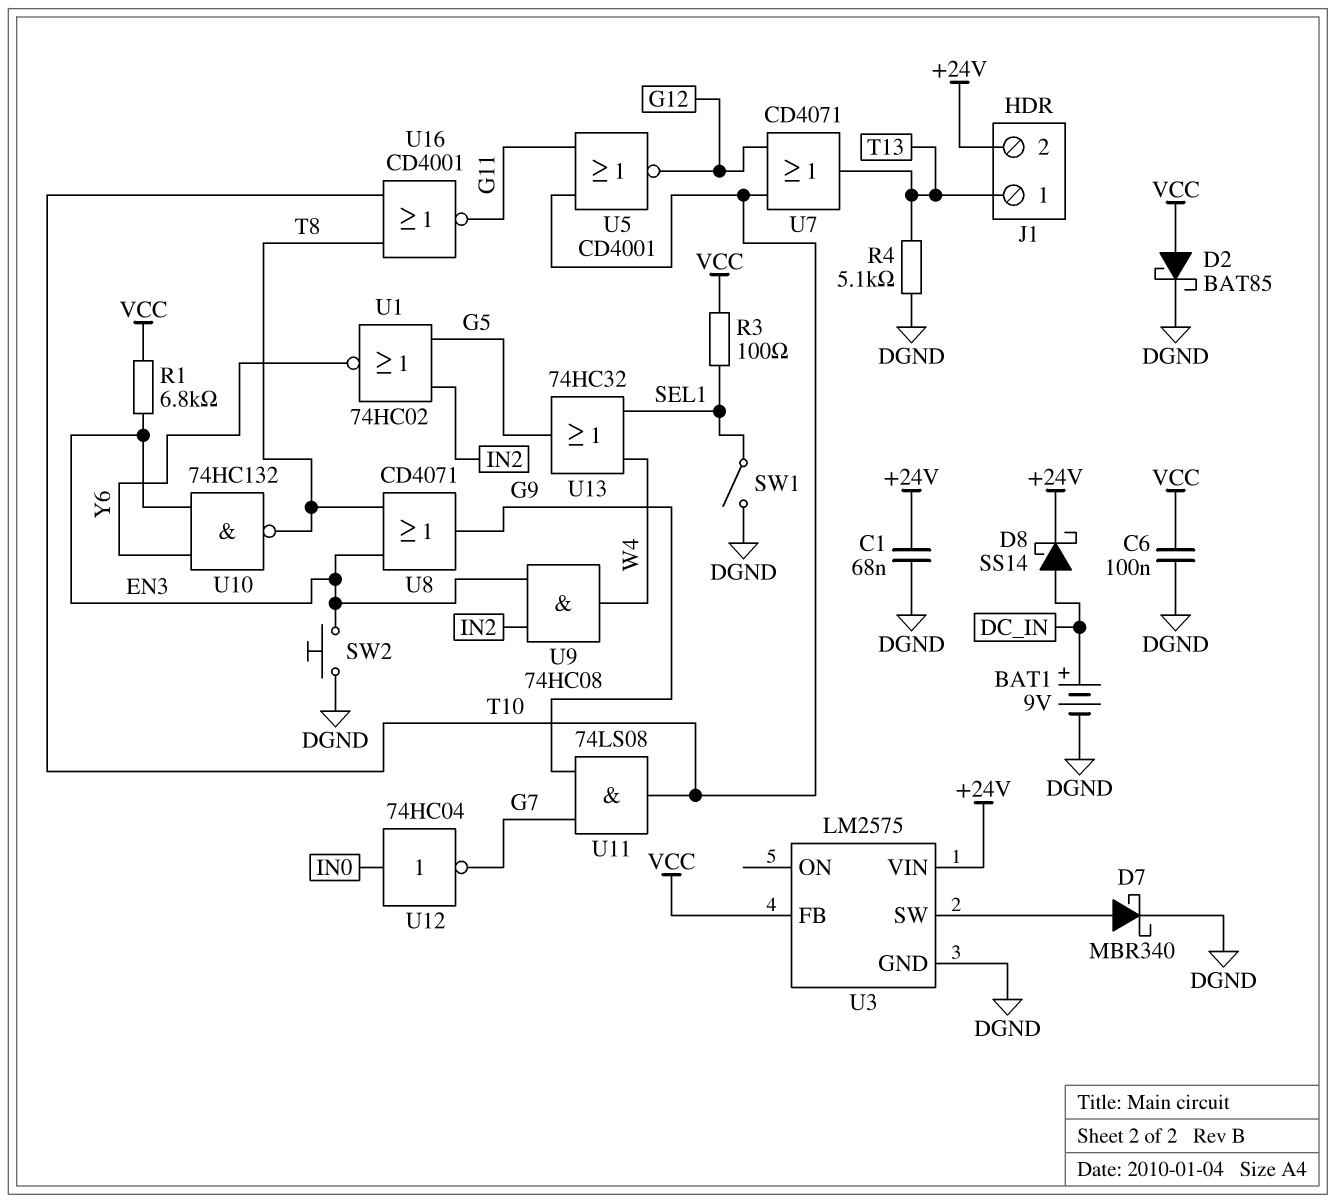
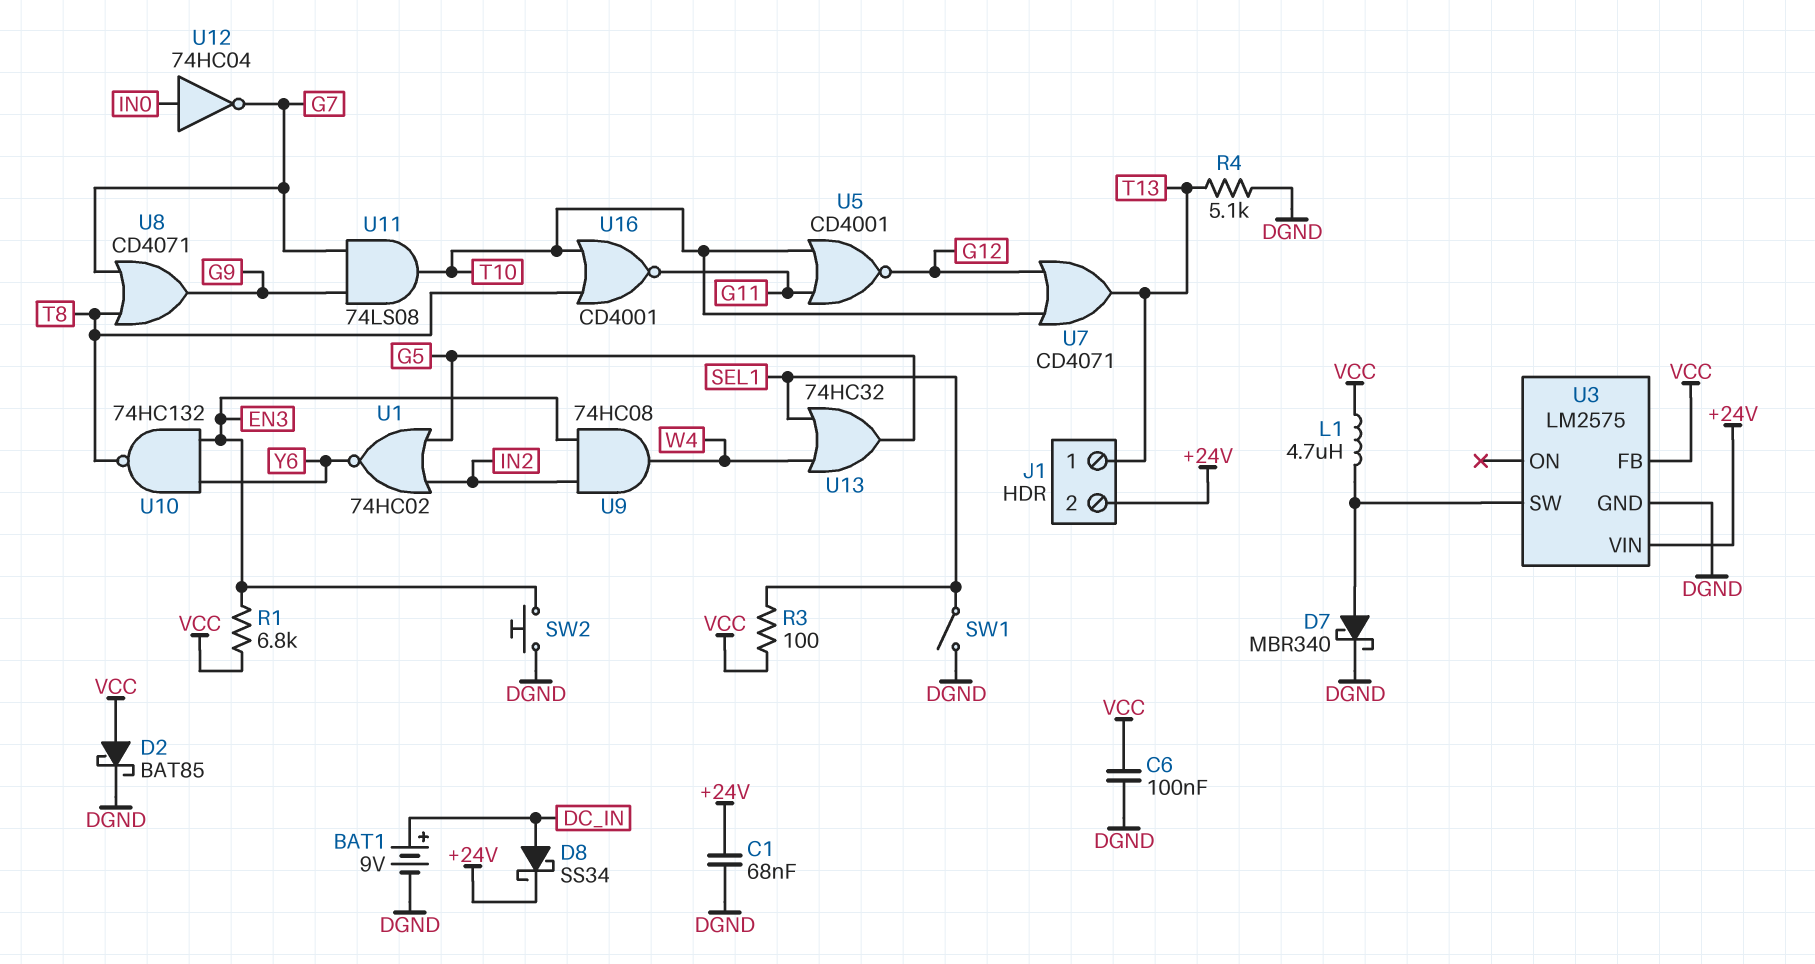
D8: schottky SS14 (A DC_IN, K +24V) -> schottky SS34 (A DC_IN, K +24V)
L1: none -> 4.7uH (U3/SW, VCC)
U8: OR CD4071 (in EN3, in T8, out G9) -> OR CD4071 (in G7, in T8, out G9)

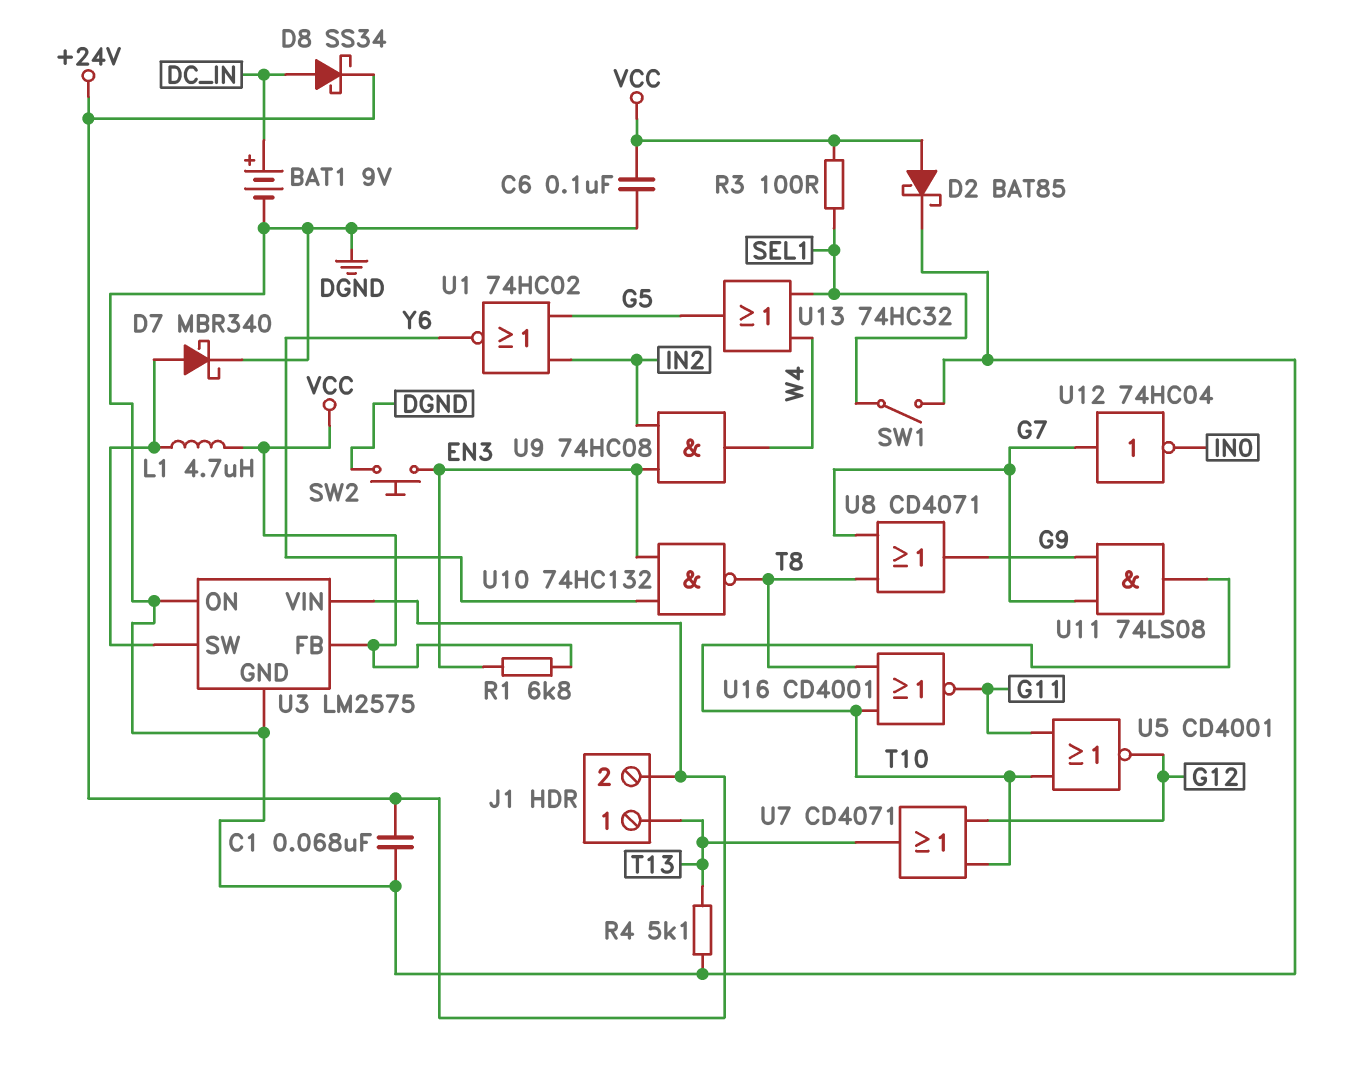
U3 pin ON: none -> DGND
U12: NOT 74HC04 (in IN0, out G7) -> NOT 74HC04 (in G7, out IN0)

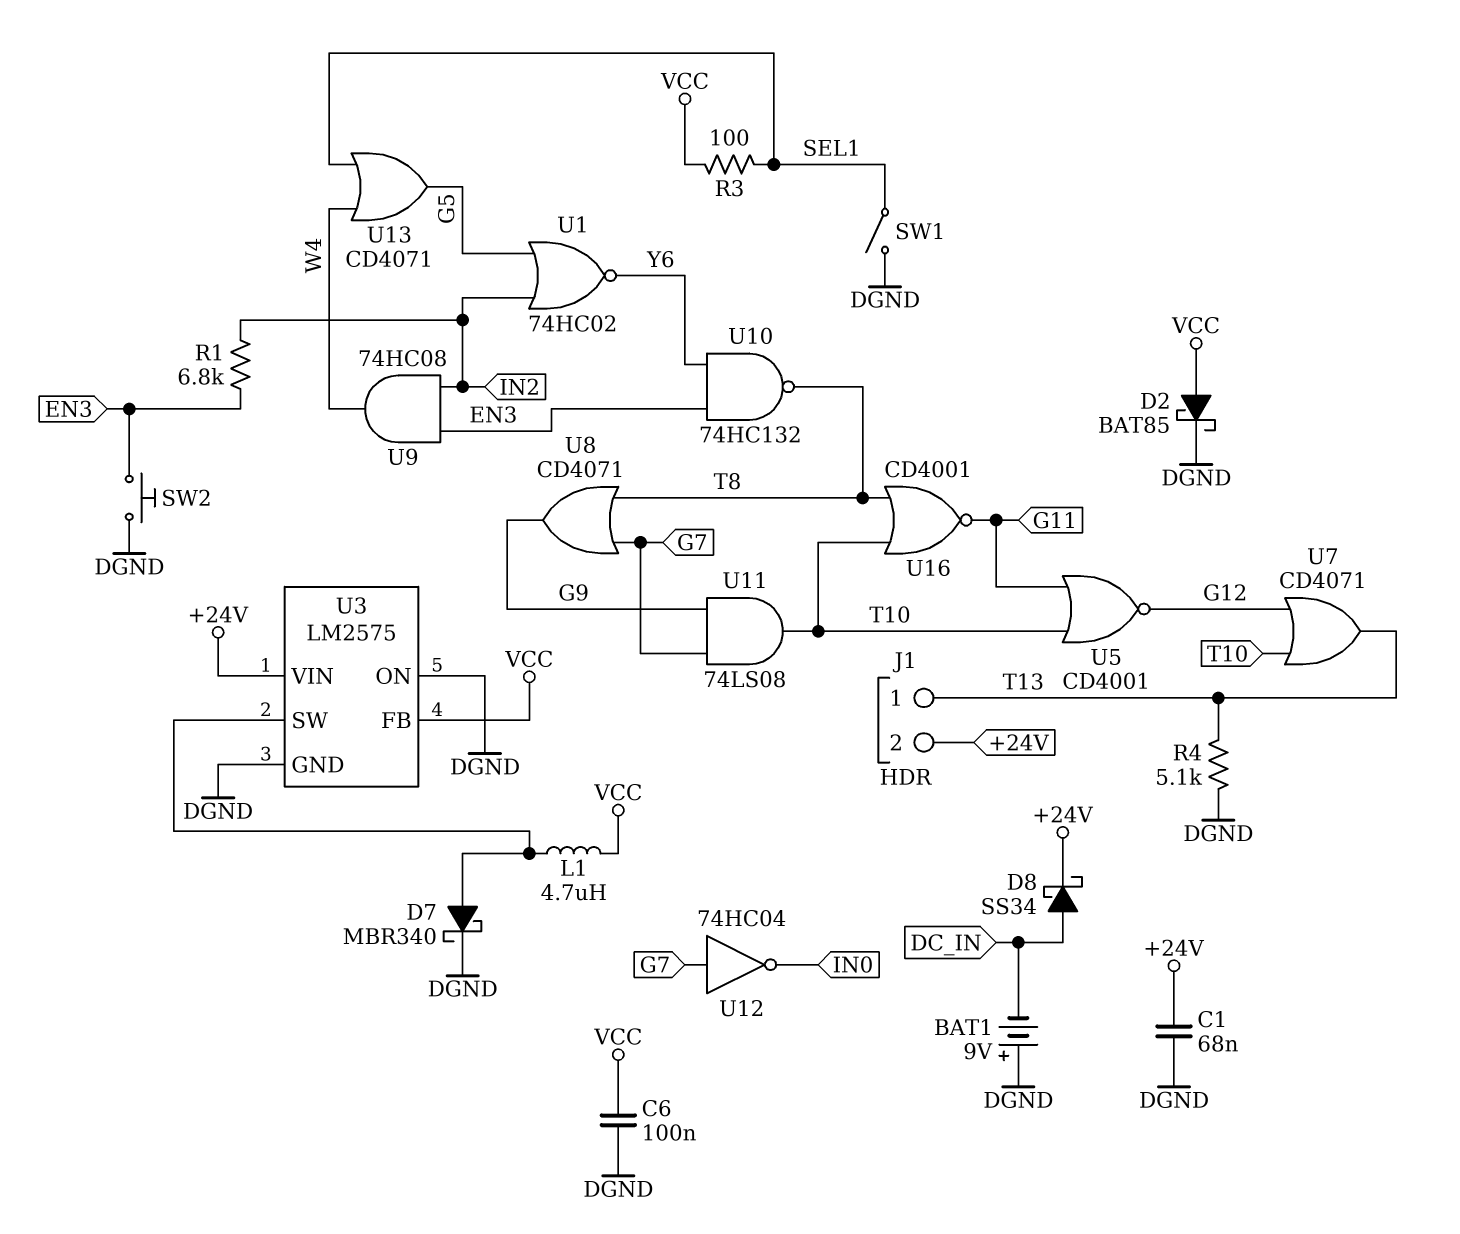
BAT1: 9V (plus DC_IN, minus DGND) -> 9V (plus DGND, minus DC_IN)
R1: 6.8k (EN3, VCC) -> 6.8k (EN3, IN2)
U13: OR 74HC32 (in SEL1, in W4, out G5) -> OR CD4071 (in SEL1, in W4, out G5)

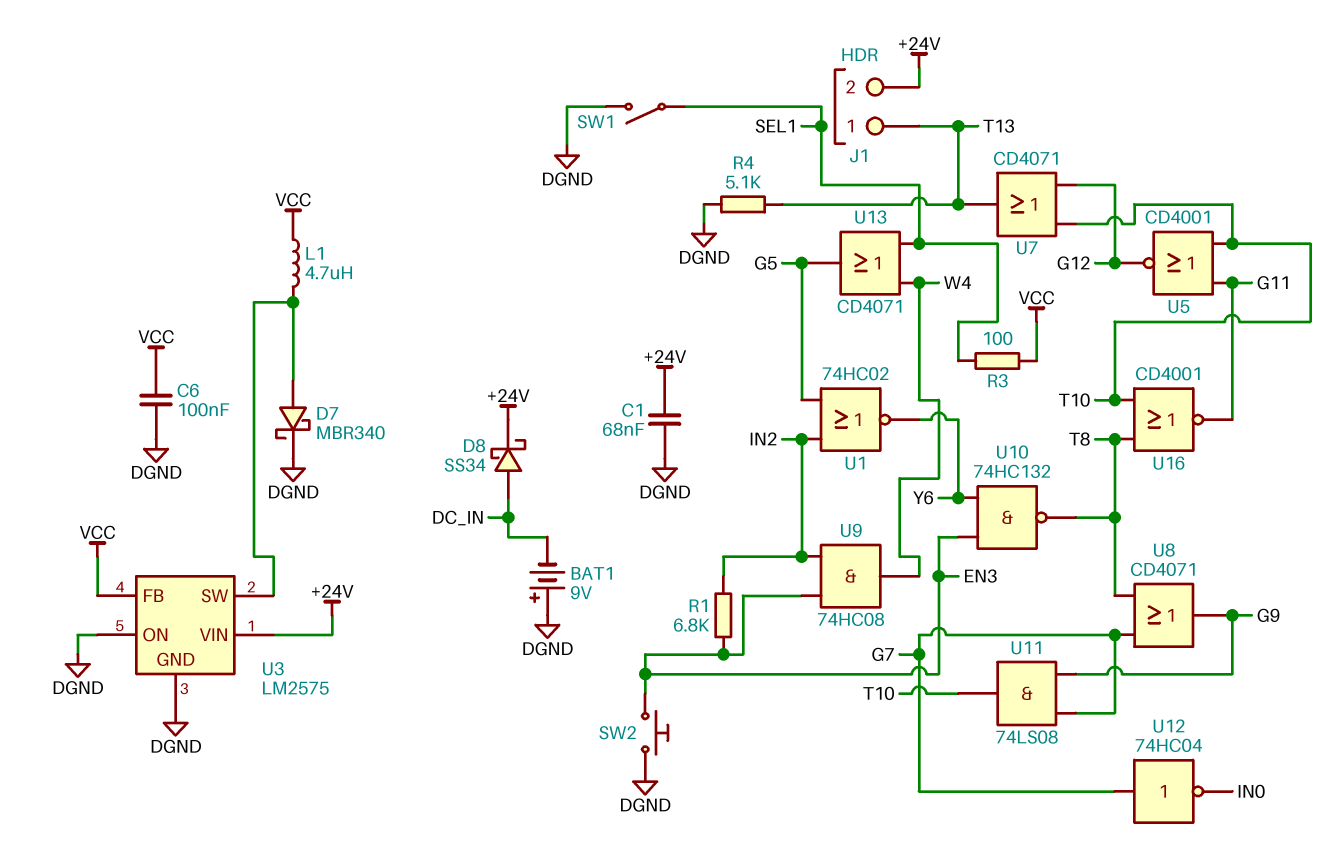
D2: schottky BAT85 (A VCC, K DGND) -> none

